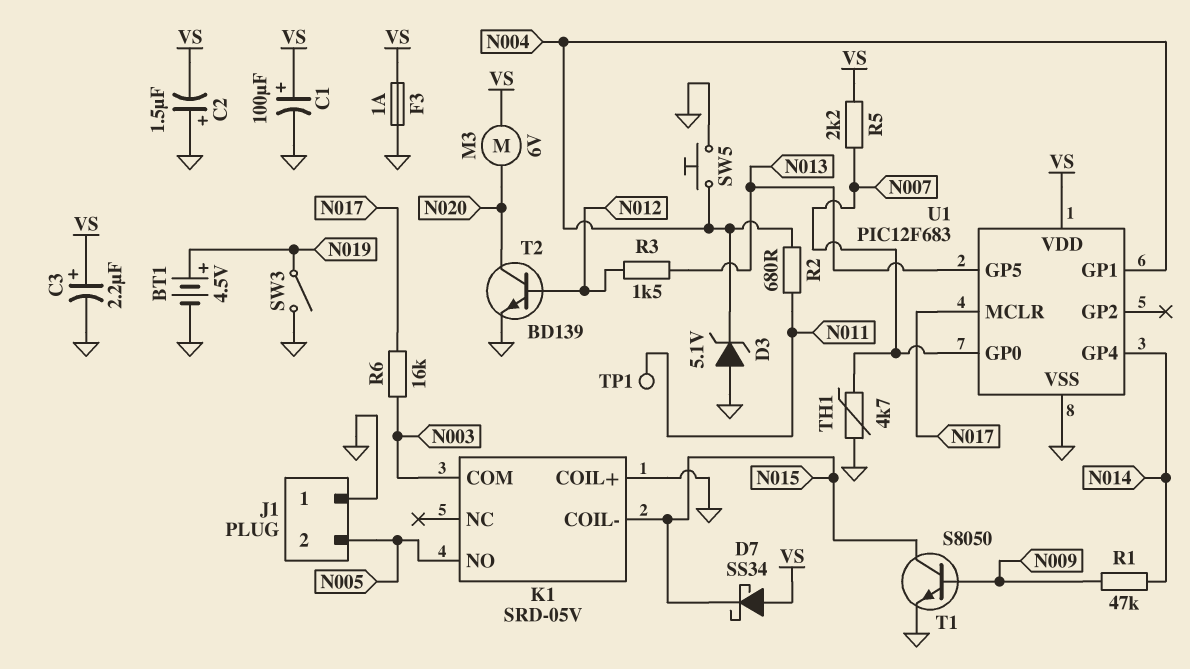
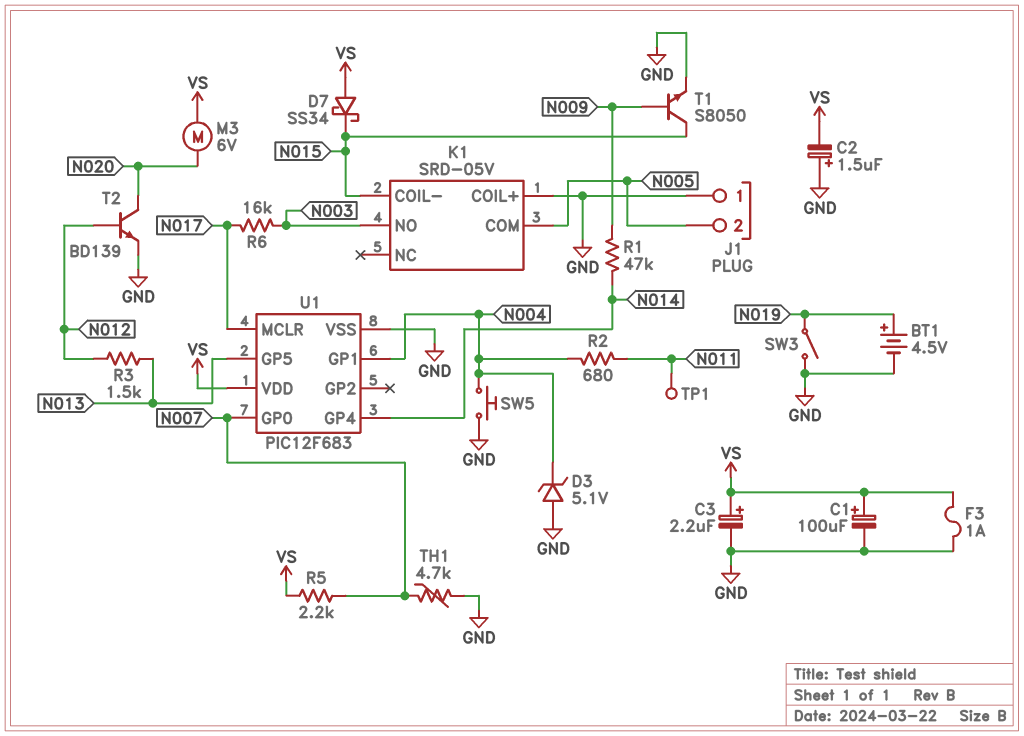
K1 pin COM: N003 -> N005
K1 pin NO: N005 -> N003

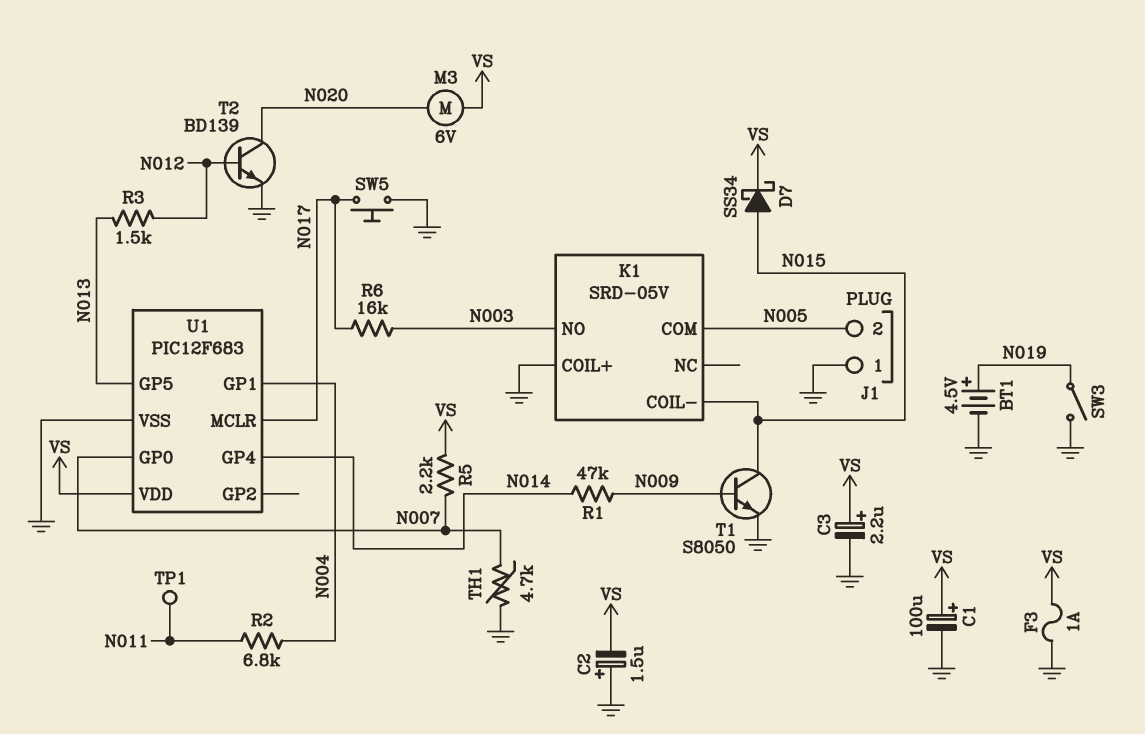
D3: zener 5.1V (A GND, K N004) -> none
D7: schottky SS34 (A VS, K N015) -> schottky SS34 (A N015, K VS)
R2: 680 (N004, N011) -> 6.8k (N004, N011)
SW5: button (GND, N004) -> button (GND, N017)

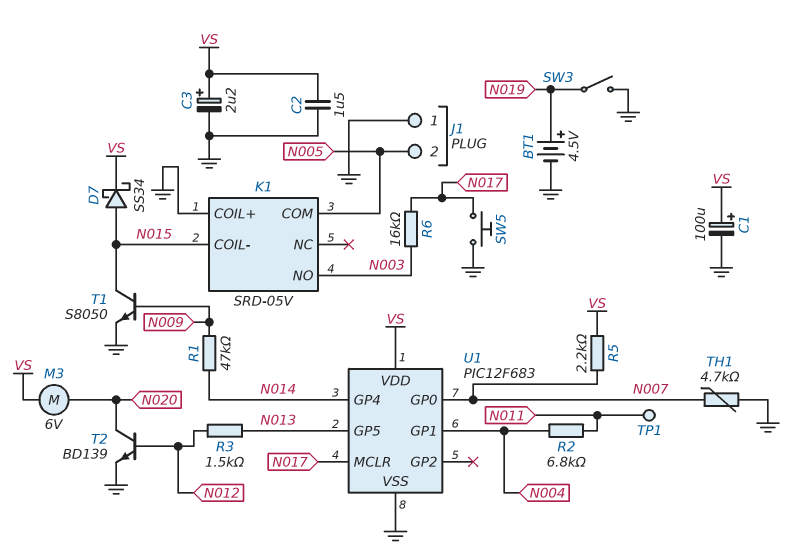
C2: 1.5uF (plus GND, minus VS) -> 1.5uF (GND, VS)
F3: 1A (GND, VS) -> none

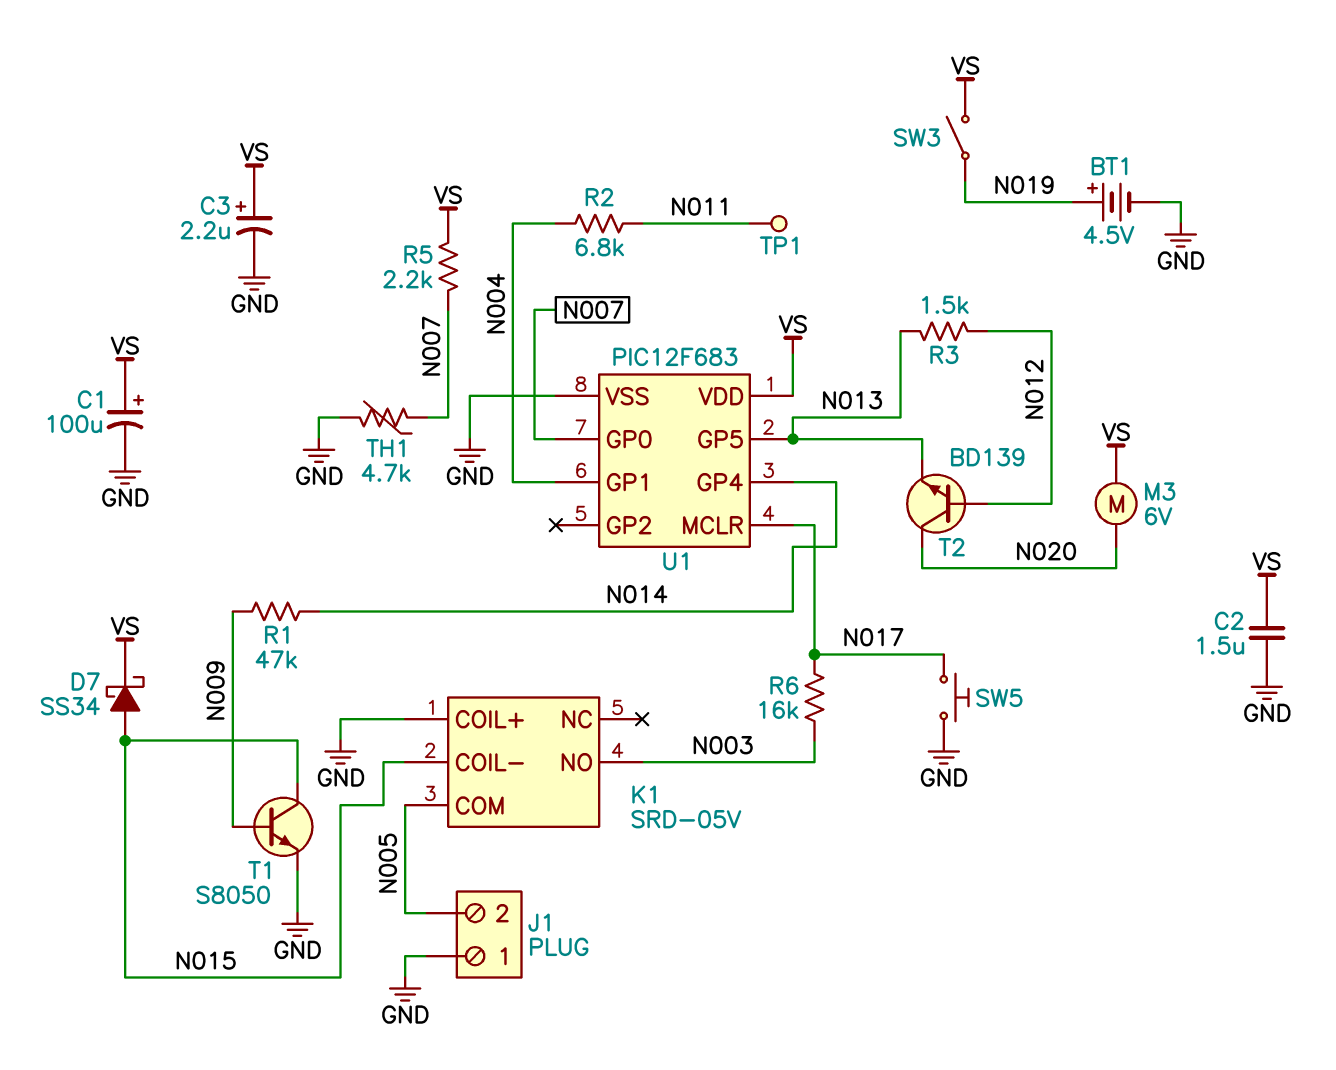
SW3: switch (GND, N019) -> switch (N019, VS)
T2: NPN BD139 (B N012, C N020, E GND) -> NPN BD139 (B N012, C N020, E N013)

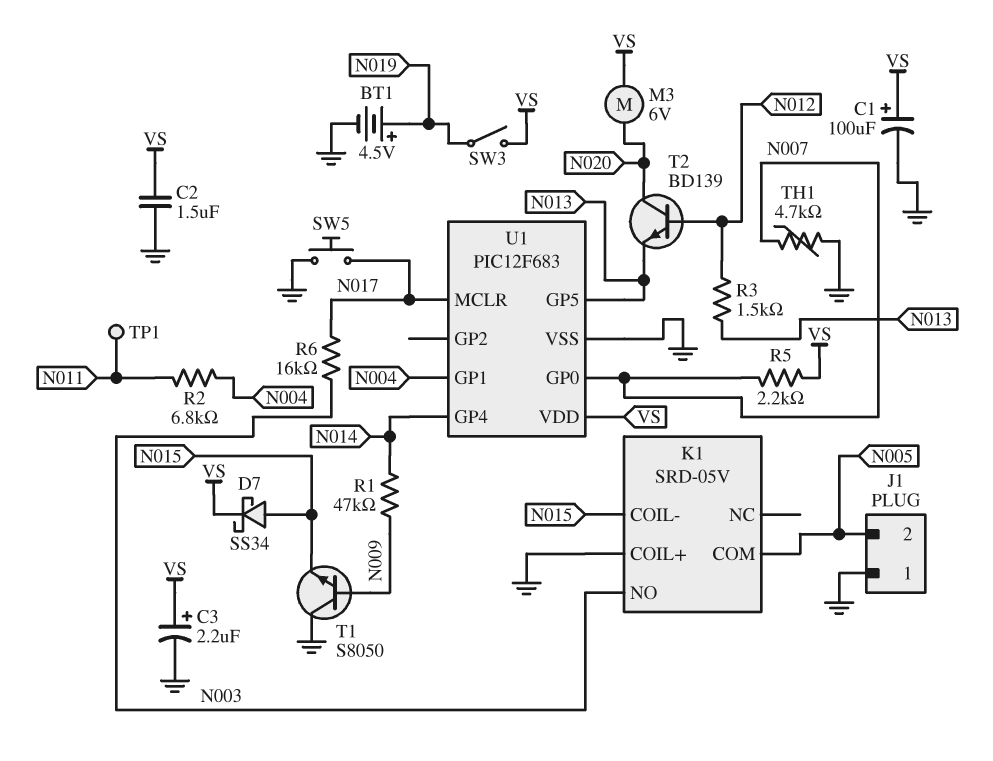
T1: NPN S8050 (B N009, C N015, E GND) -> NPN S8050 (B N009, C GND, E N015)

